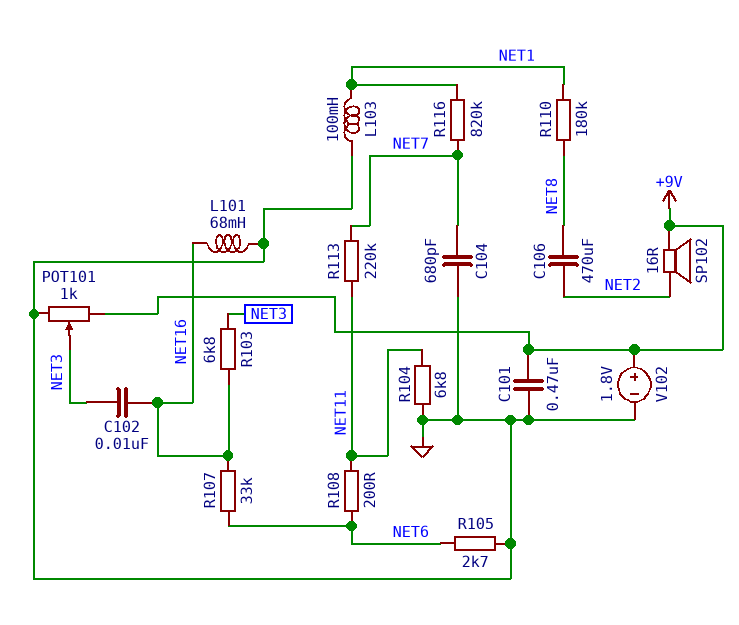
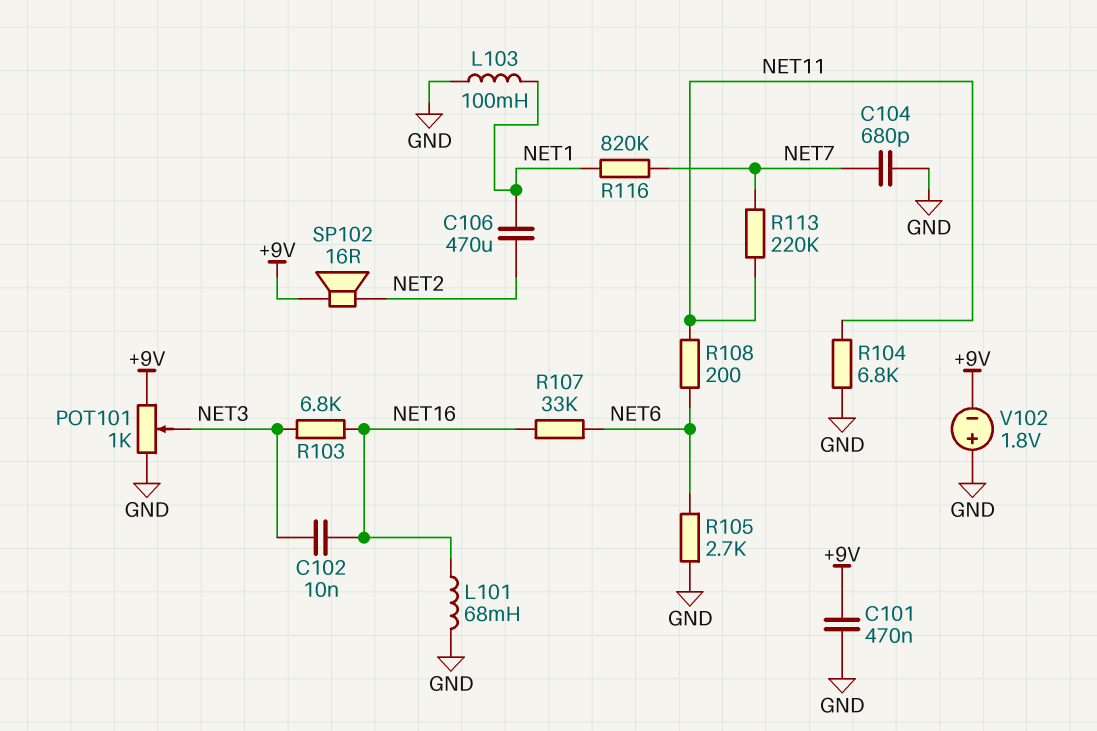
C106: 470uF (NET2, NET8) -> 470uF (NET1, NET2)
R110: 180k (NET1, NET8) -> none
V102: 1.8V (plus +9V, minus GND) -> 1.8V (plus GND, minus +9V)

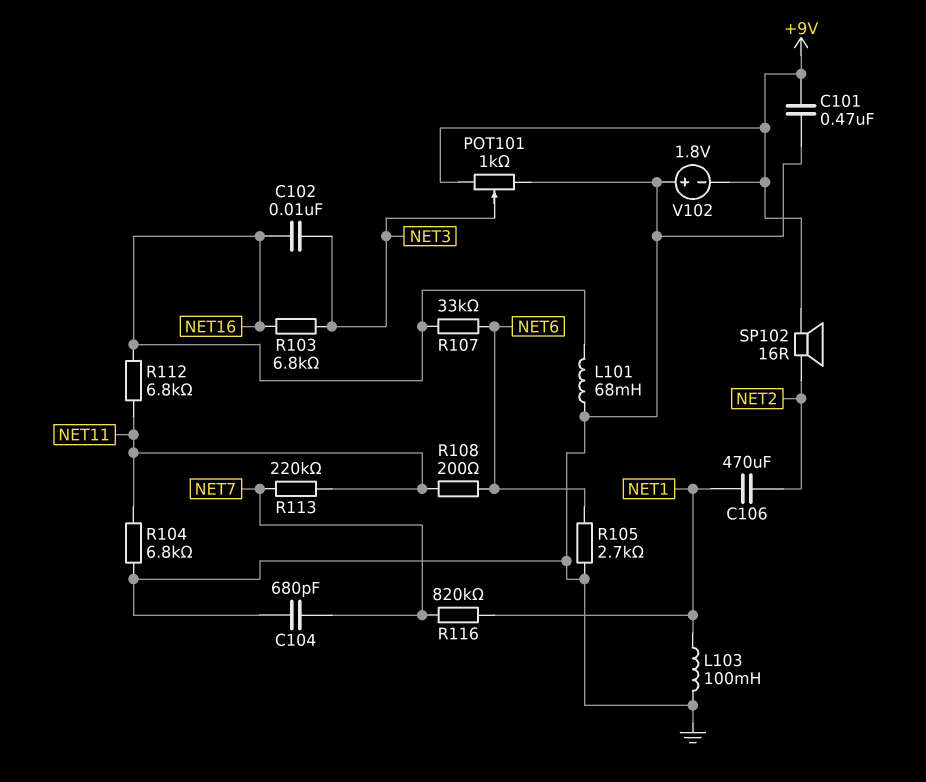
R112: none -> 6.8k (NET11, NET16)

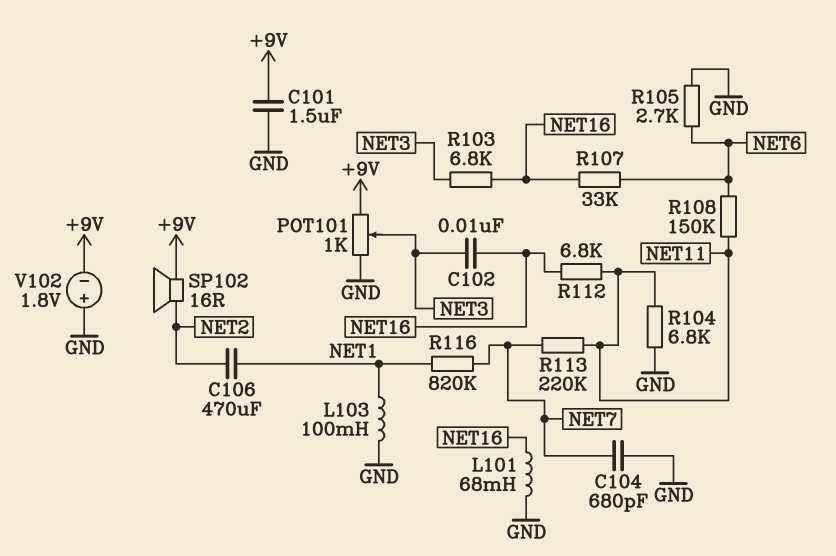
C101: 470nF (+9V, GND) -> 1.5uF (+9V, GND)
R108: 200 (NET6, NET11) -> 150k (NET6, NET11)

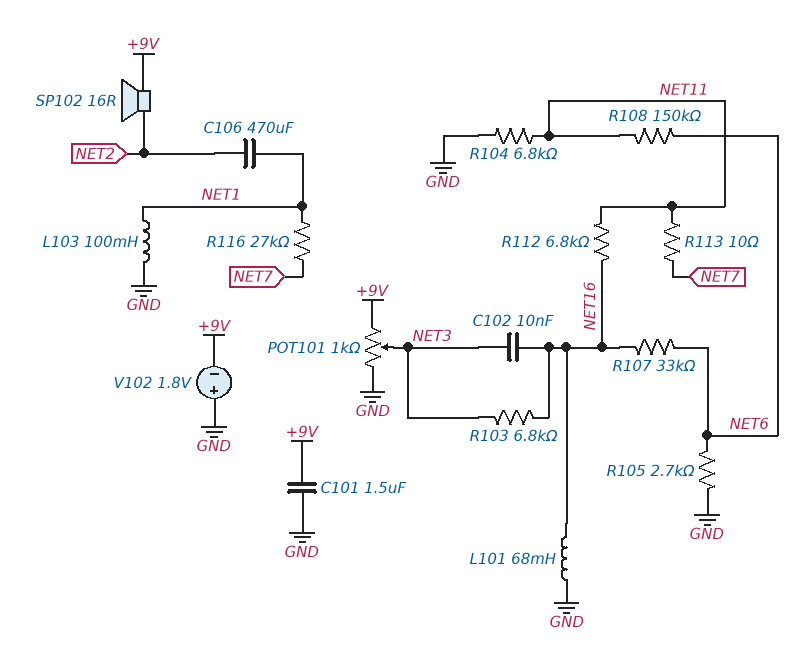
C104: 680pF (GND, NET7) -> none
R113: 220k (NET7, NET11) -> 10 (NET7, NET11)
R116: 820k (NET1, NET7) -> 27k (NET1, NET7)

